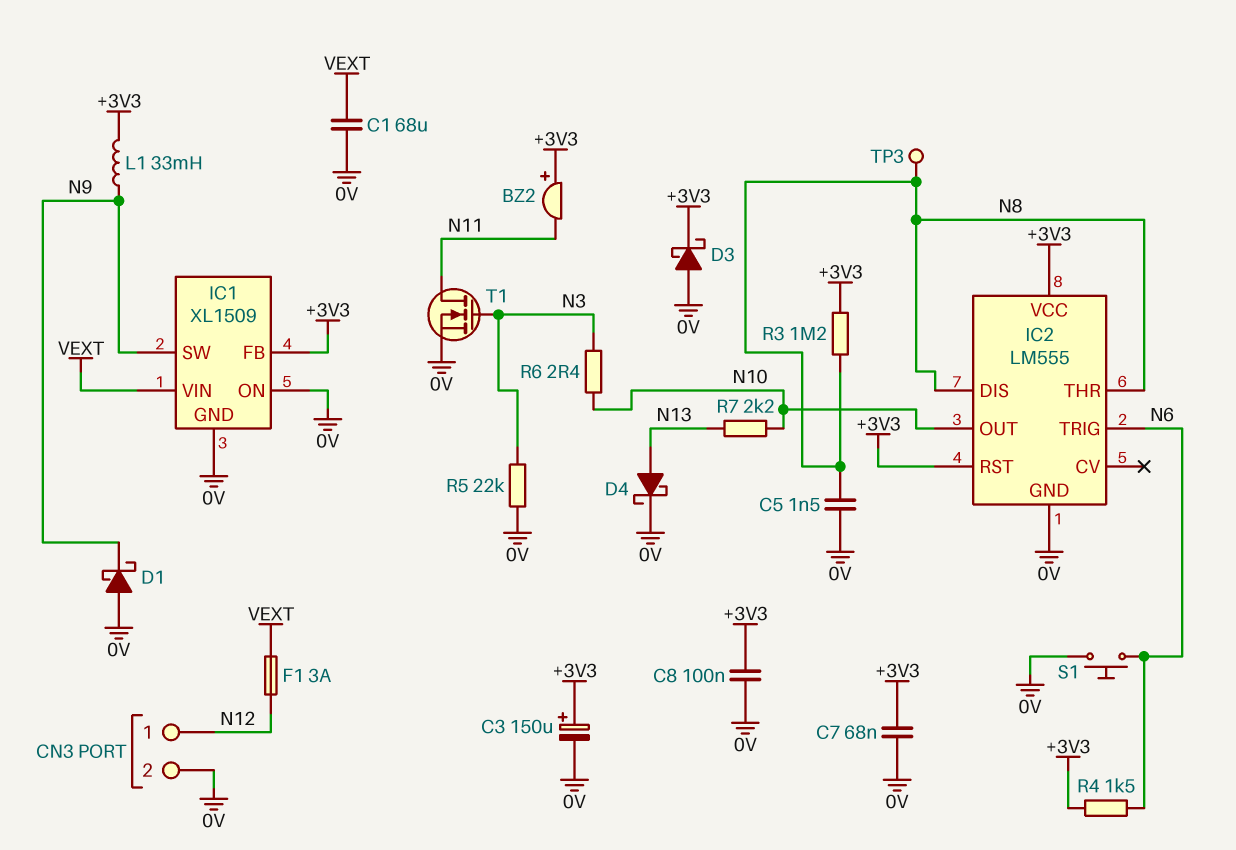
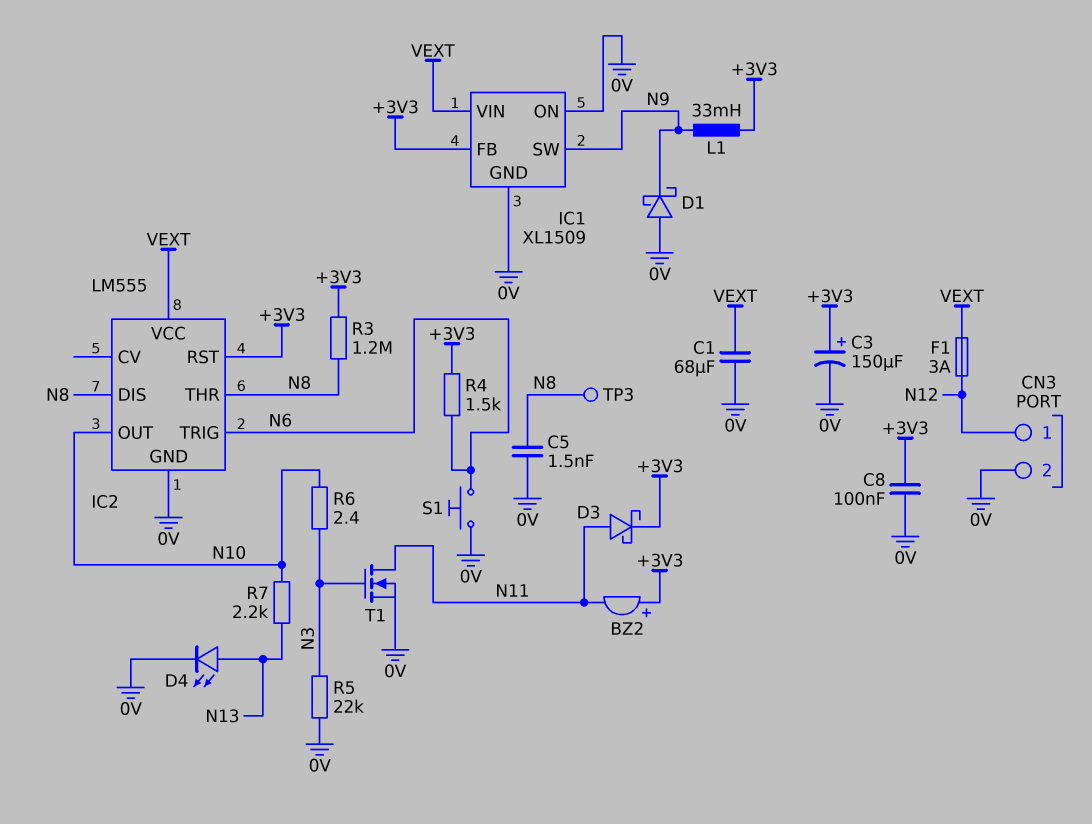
C7: 68nF (+3V3, 0V) -> none
D3: schottky (A 0V, K +3V3) -> schottky (A N11, K +3V3)
D4: schottky (A N13, K 0V) -> LED (A N13, K 0V)
IC2 pin VCC: +3V3 -> VEXT

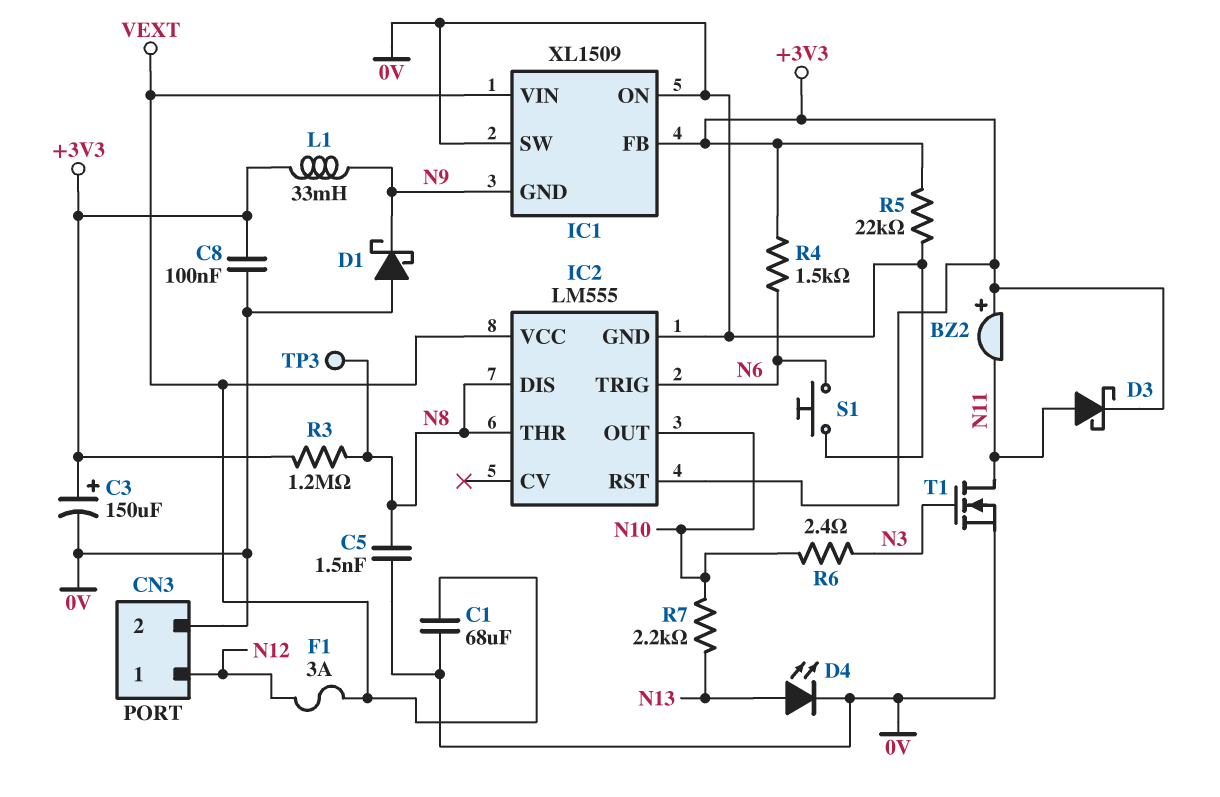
IC1 pin GND: 0V -> N9
IC1 pin SW: N9 -> 0V
R5: 22k (0V, N3) -> 22k (+3V3, 0V)

